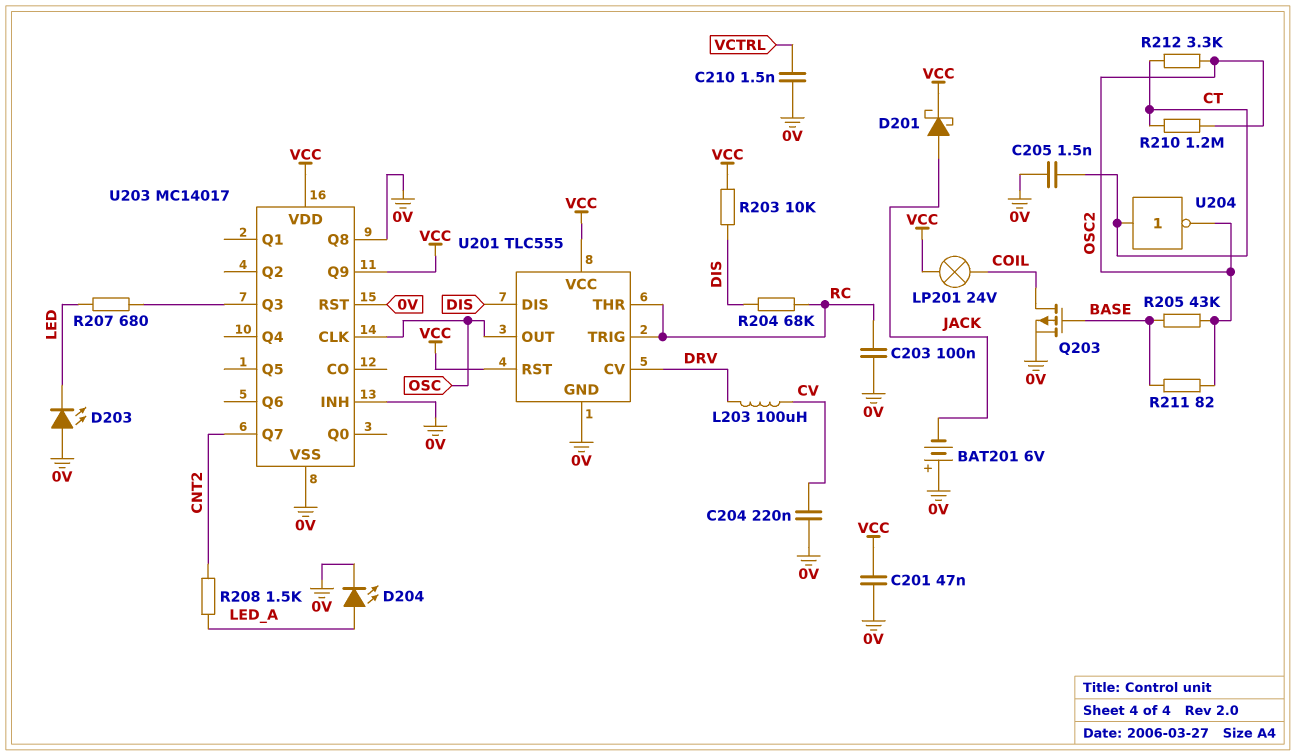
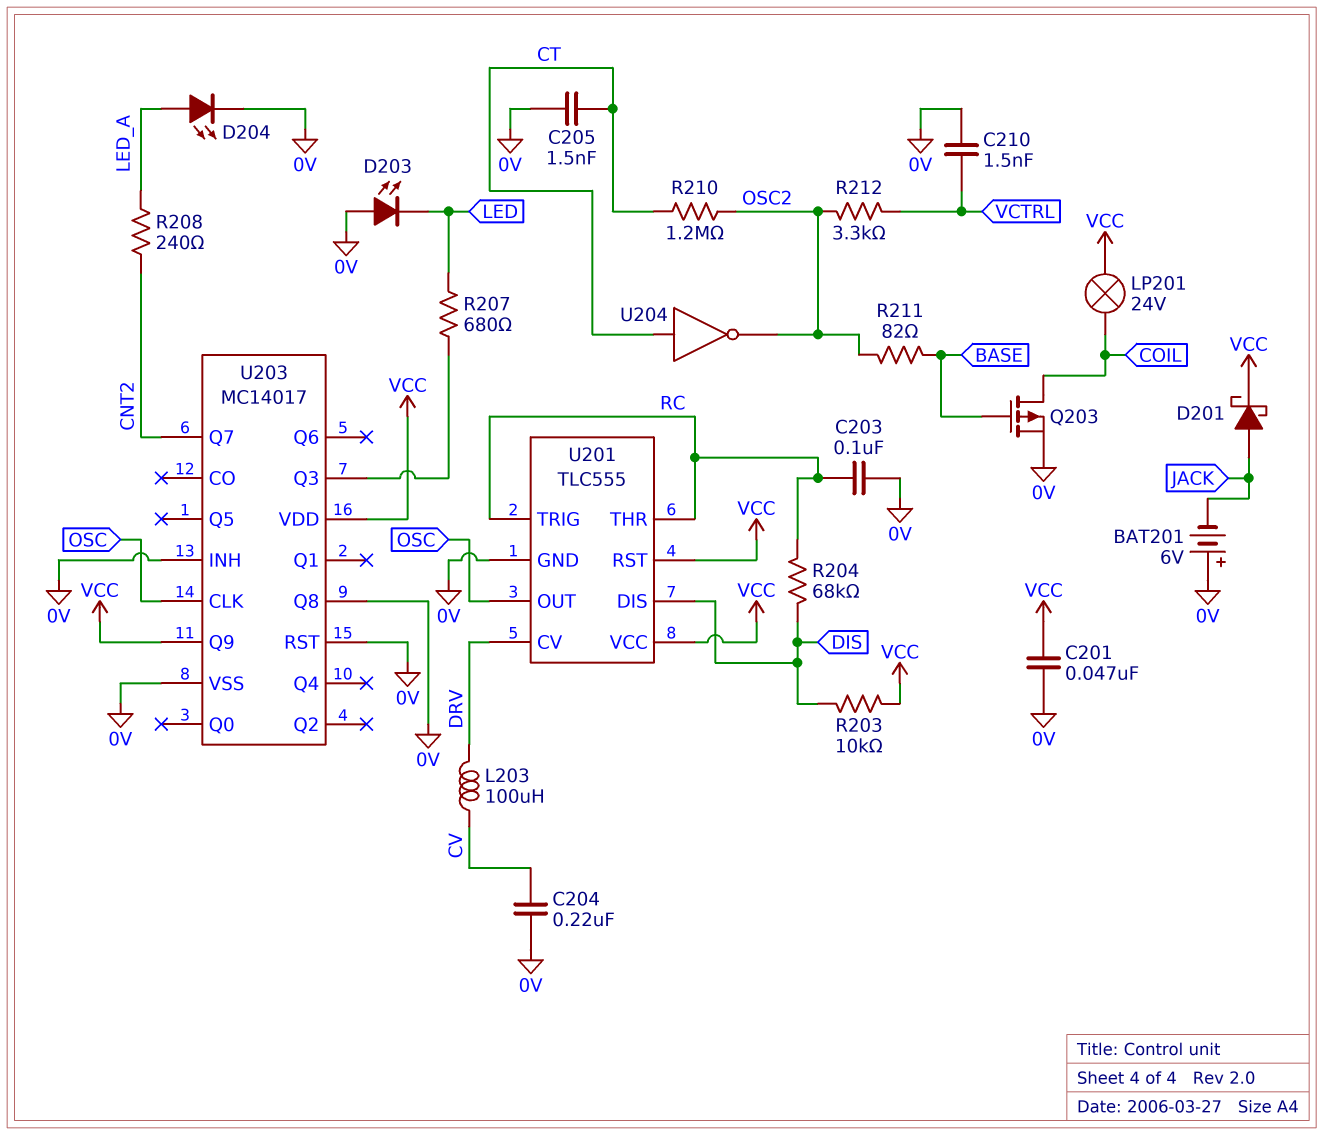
R205: 43k (BASE, OSC2) -> none
R208: 1.5k (CNT2, LED_A) -> 240 (CNT2, LED_A)
R212: 3.3k (CT, OSC2) -> 3.3k (OSC2, VCTRL)

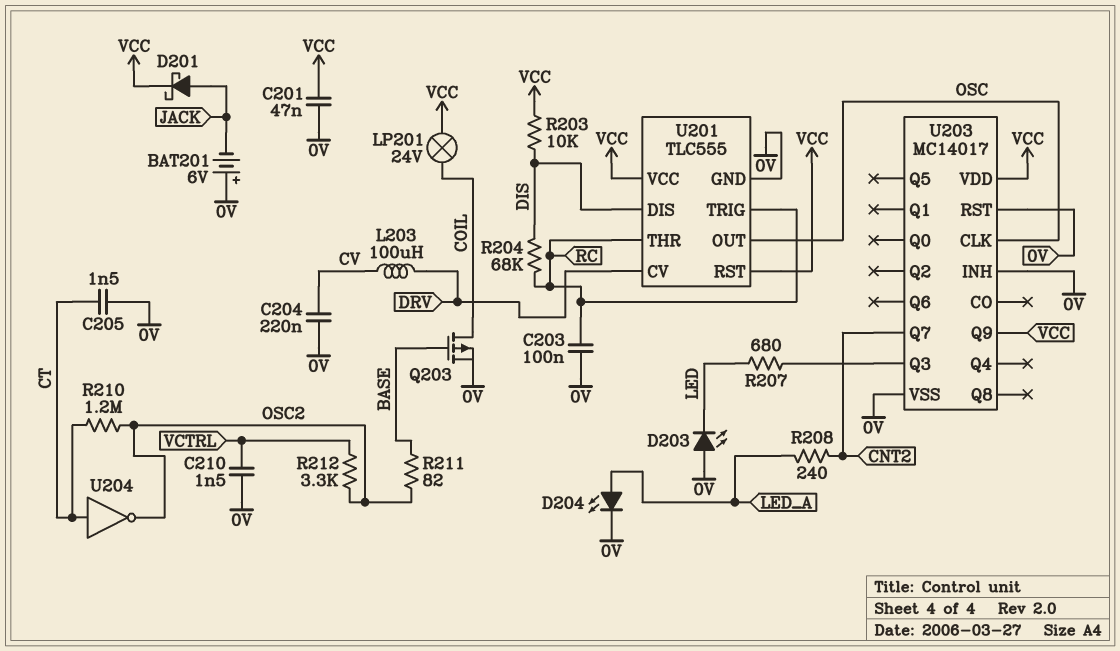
U203 pin Q8: 0V -> none

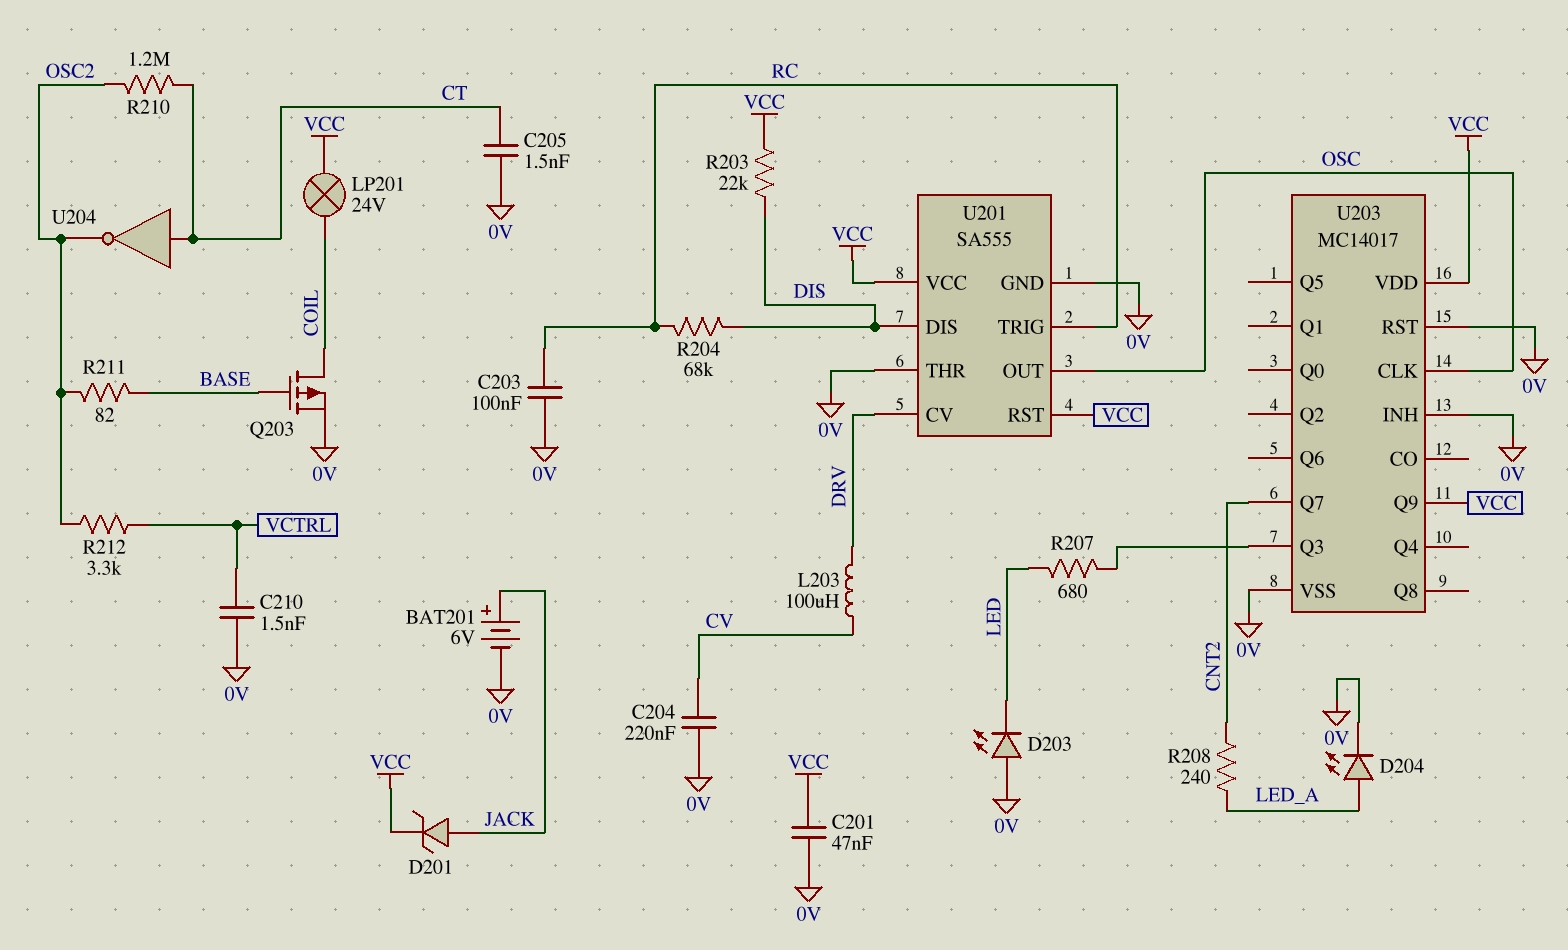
BAT201: 6V (plus 0V, minus JACK) -> 6V (plus JACK, minus 0V)
D201: schottky (A JACK, K VCC) -> zener (A JACK, K VCC)
R203: 10k (DIS, VCC) -> 22k (DIS, VCC)
U201: TLC555 -> SA555
U201 pin THR: RC -> 0V

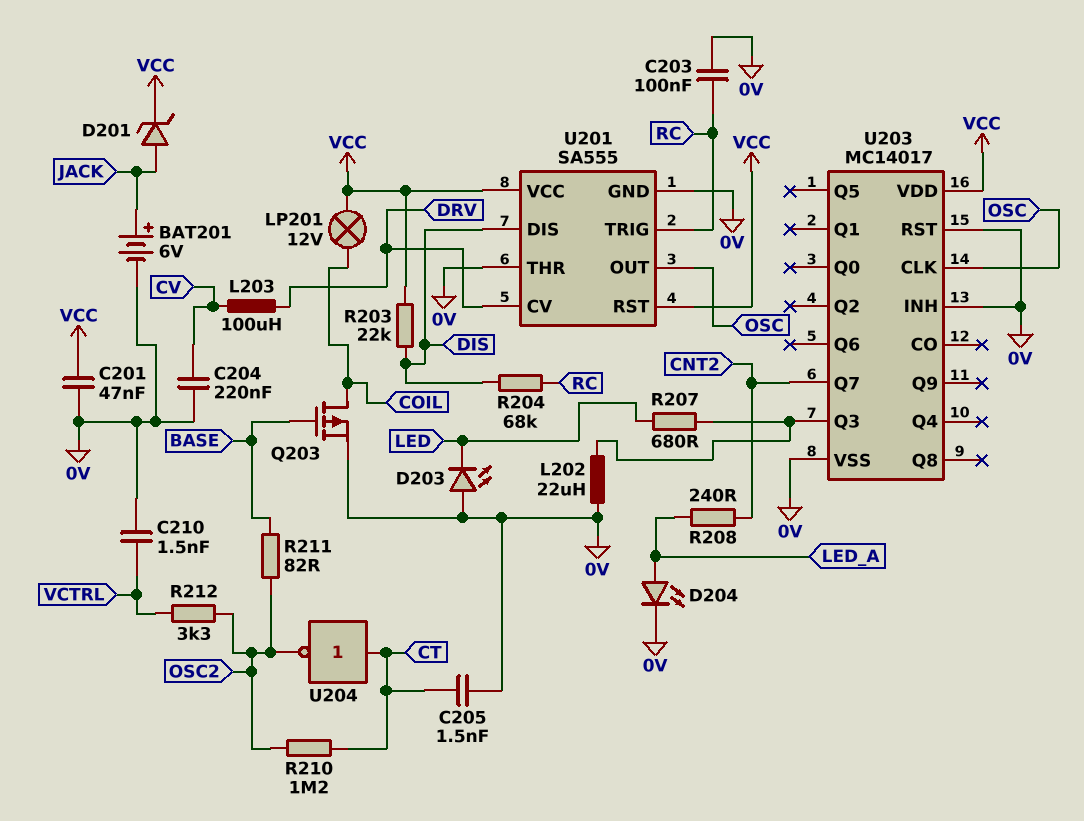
L202: none -> 22uH (0V, U203/Q3)
LP201: lamp 24V (COIL, VCC) -> lamp 12V (COIL, VCC)
U203 pin Q9: VCC -> none

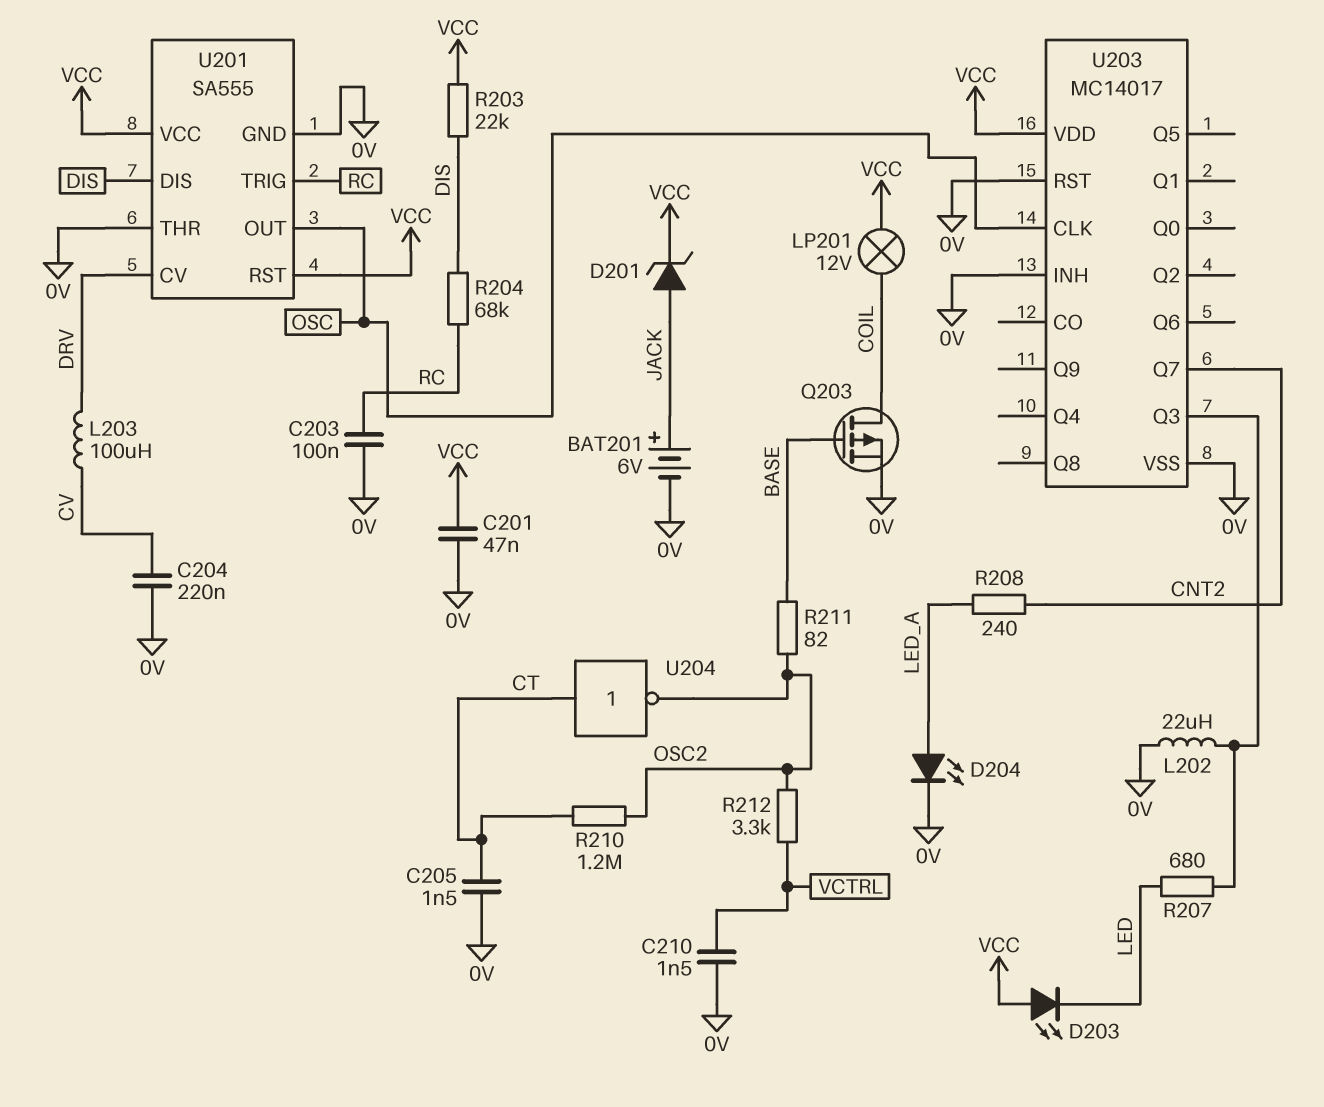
D203: LED (A 0V, K LED) -> LED (A VCC, K LED)

